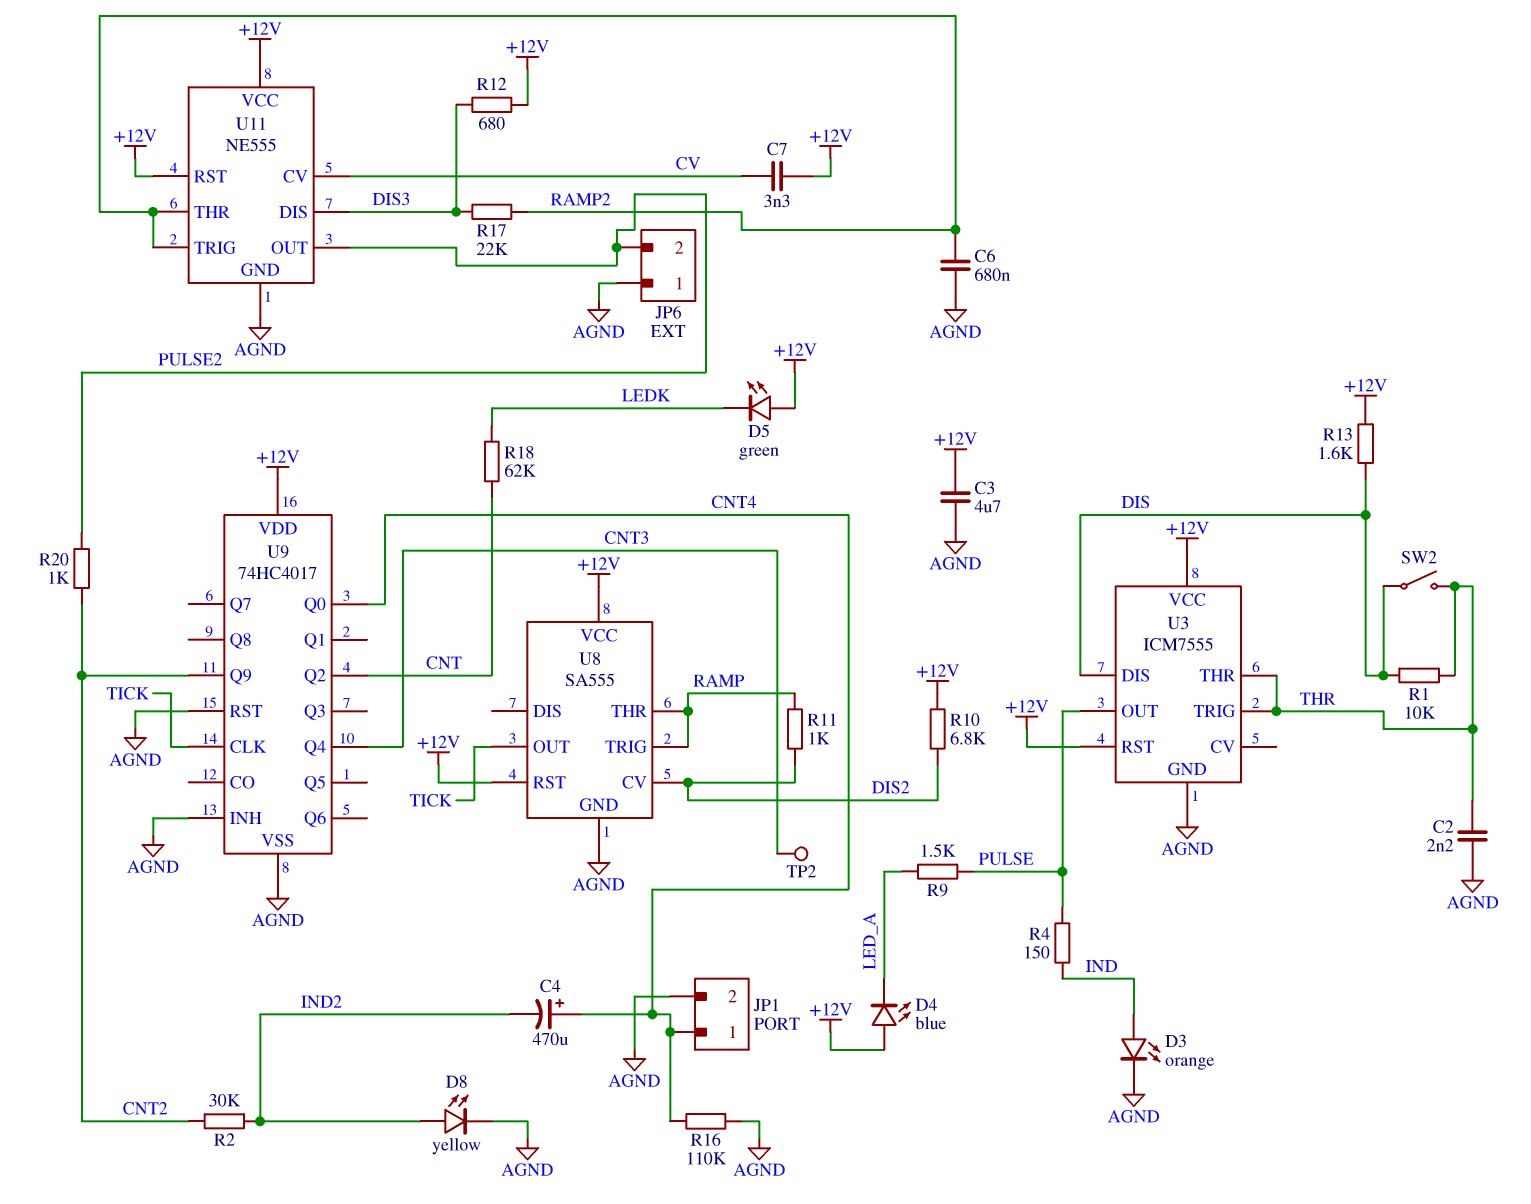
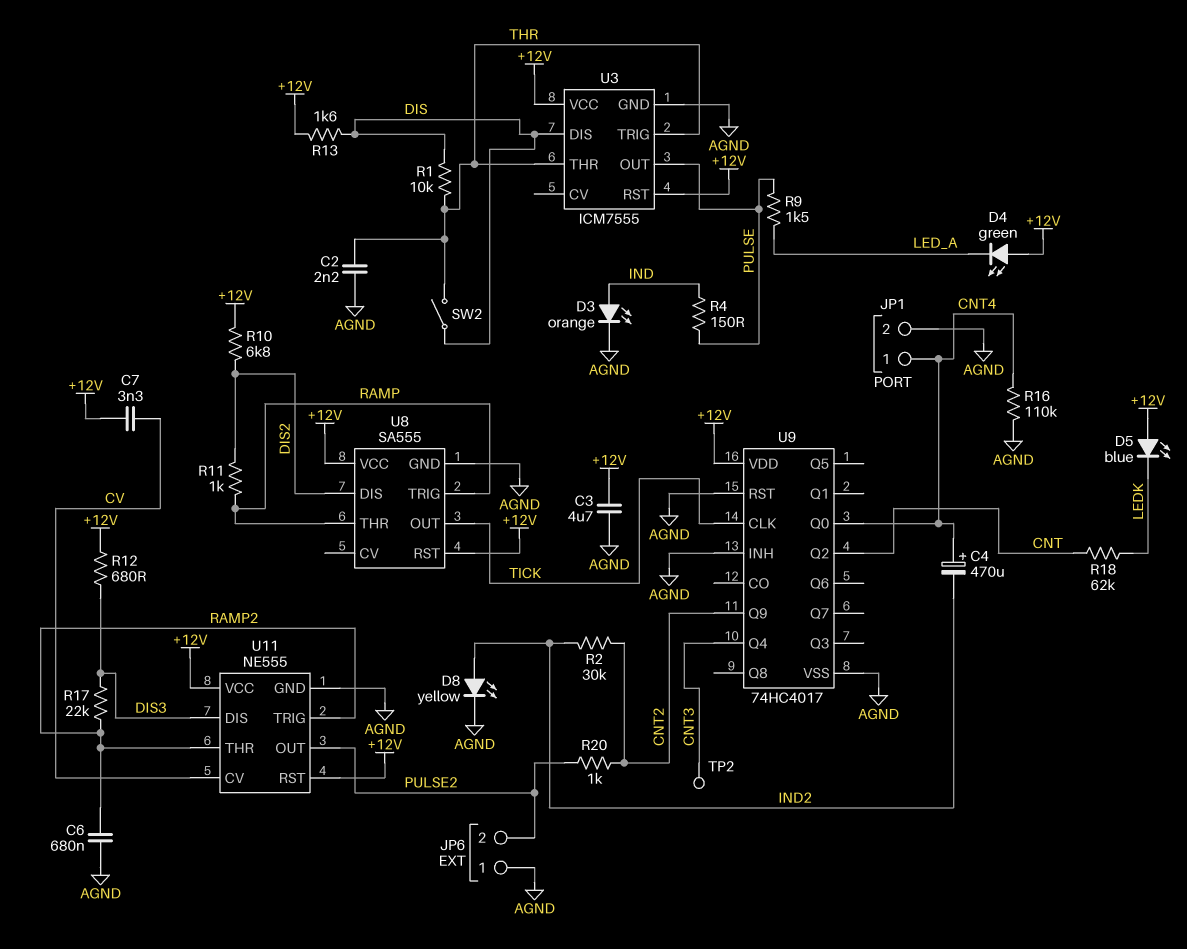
D4: LED blue (A +12V, K LED_A) -> LED green (A +12V, K LED_A)
D5: LED green (A +12V, K LEDK) -> LED blue (A +12V, K LEDK)
U8 pin CV: DIS2 -> none
U8 pin DIS: none -> DIS2

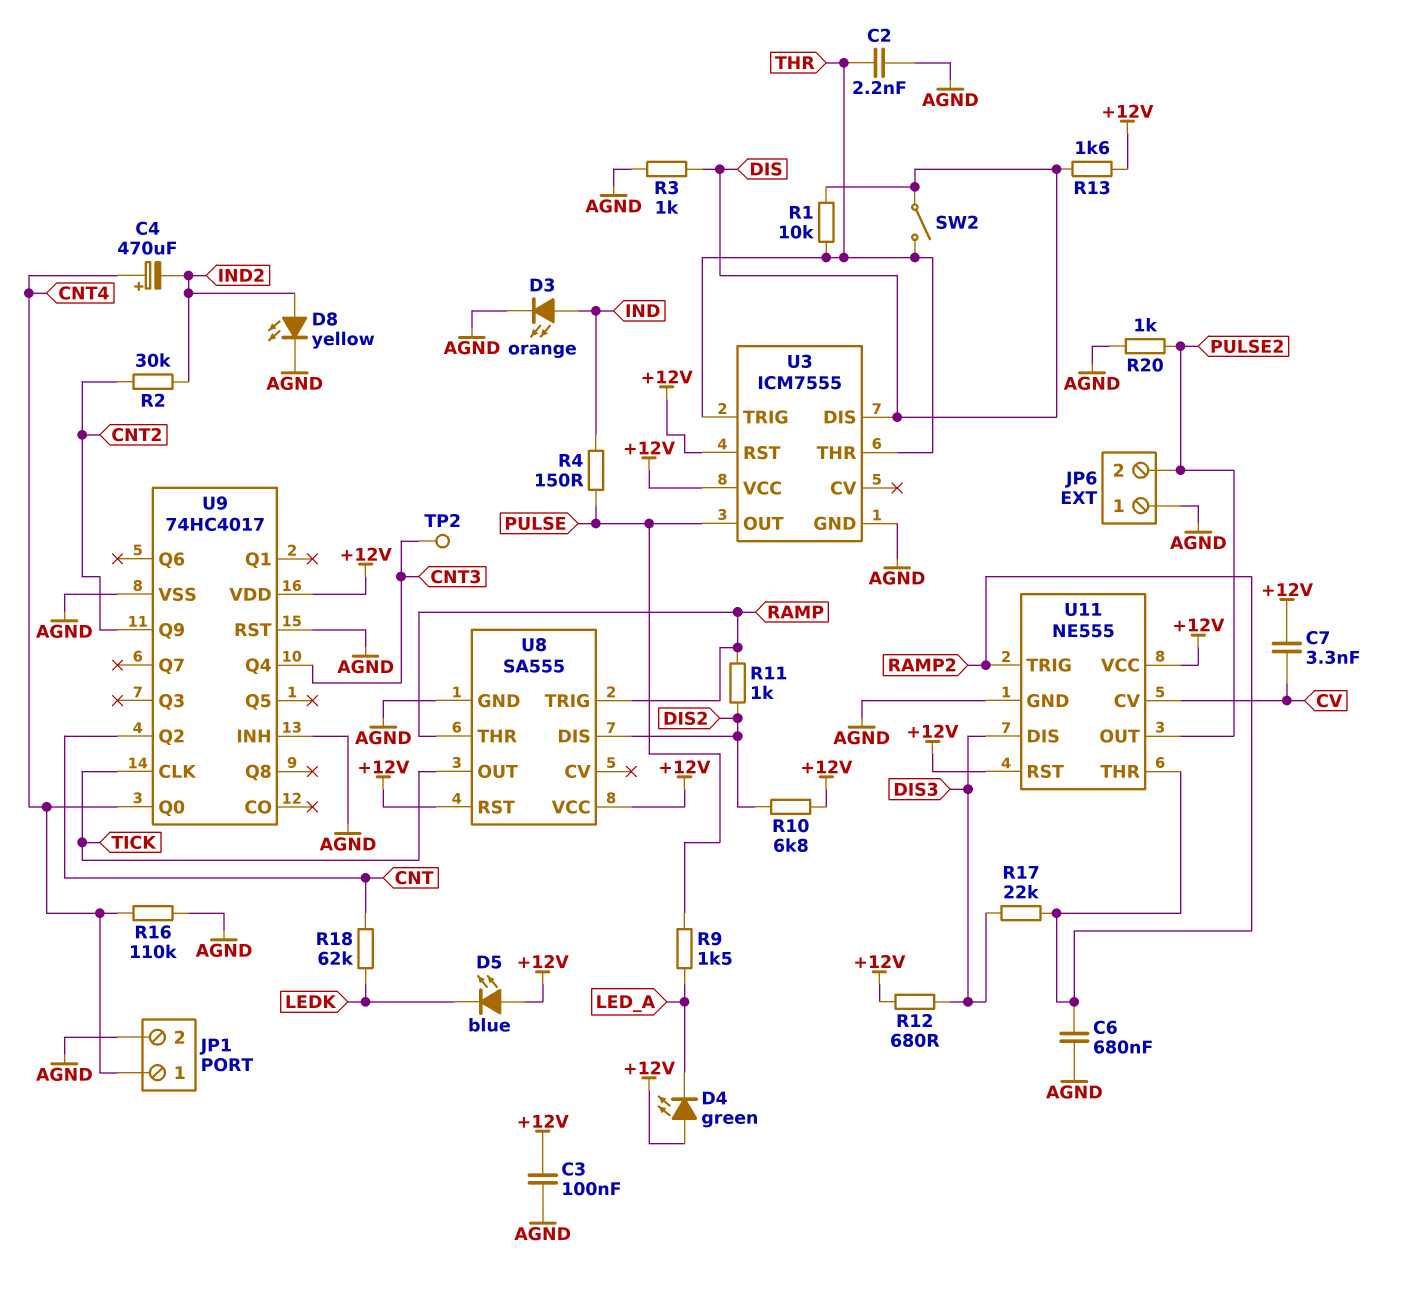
C3: 4.7uF (+12V, AGND) -> 100nF (+12V, AGND)
R3: none -> 1k (AGND, DIS)
R20: 1k (CNT2, PULSE2) -> 1k (AGND, PULSE2)

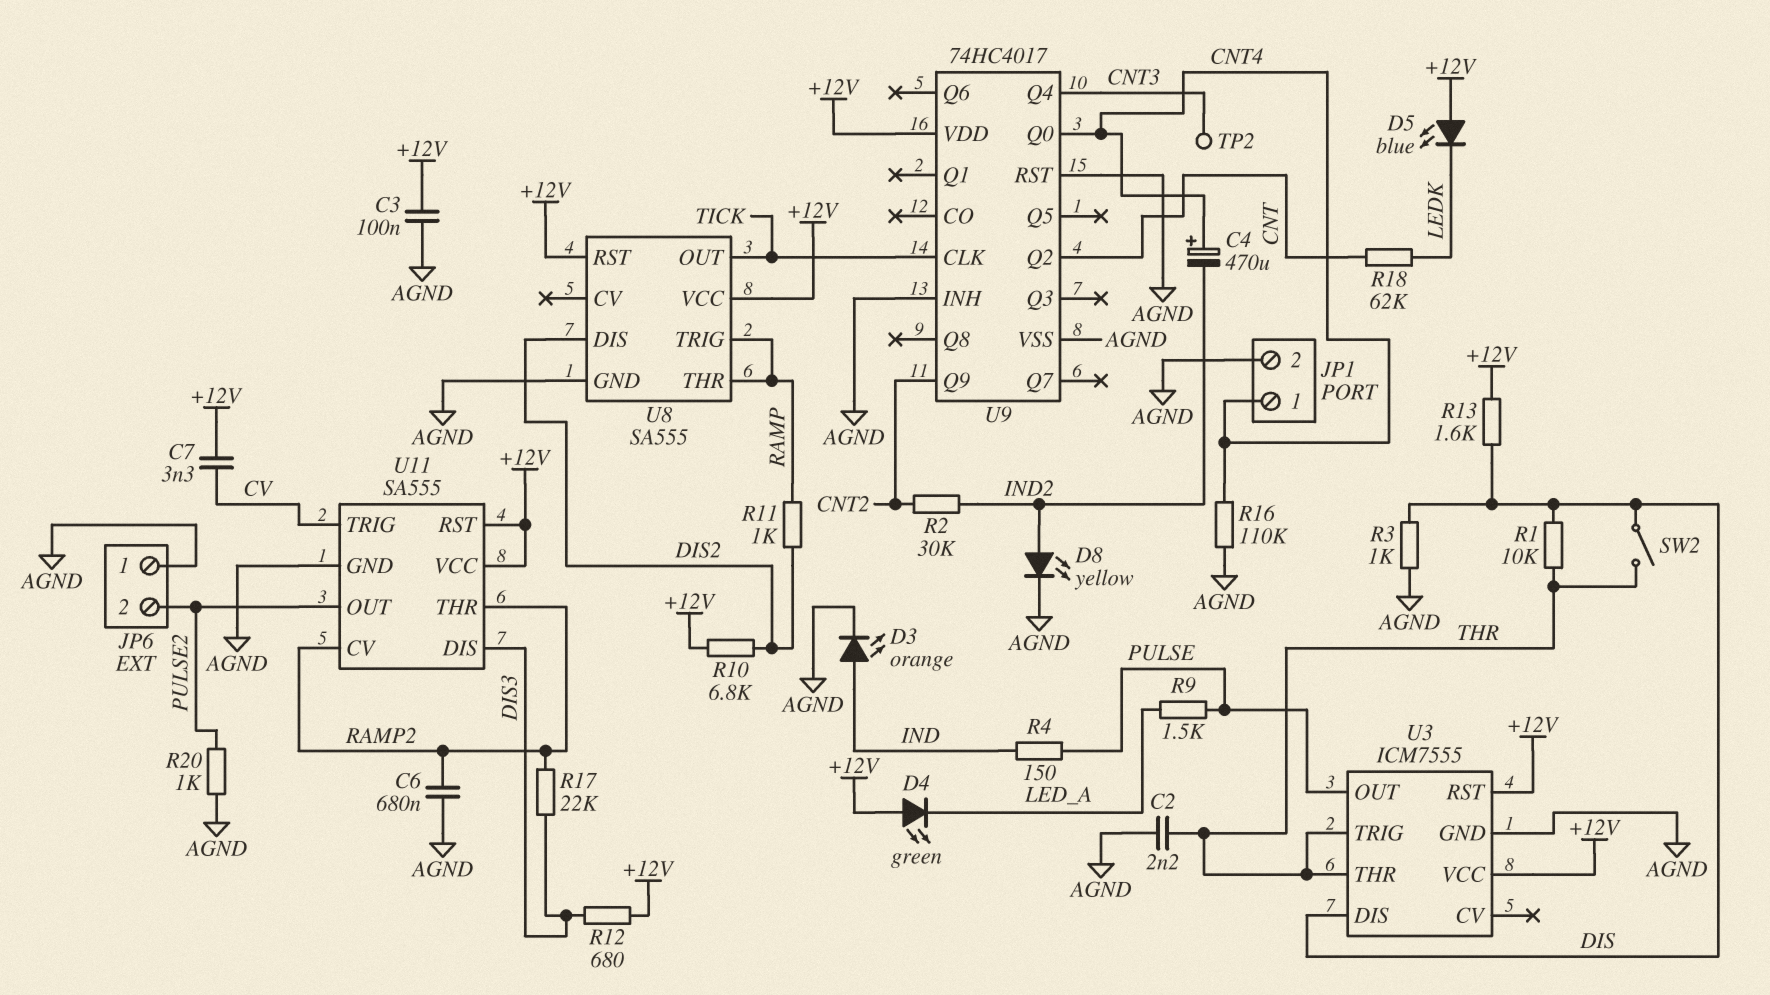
U11: NE555 -> SA555
U11 pin CV: CV -> RAMP2
U11 pin TRIG: RAMP2 -> CV

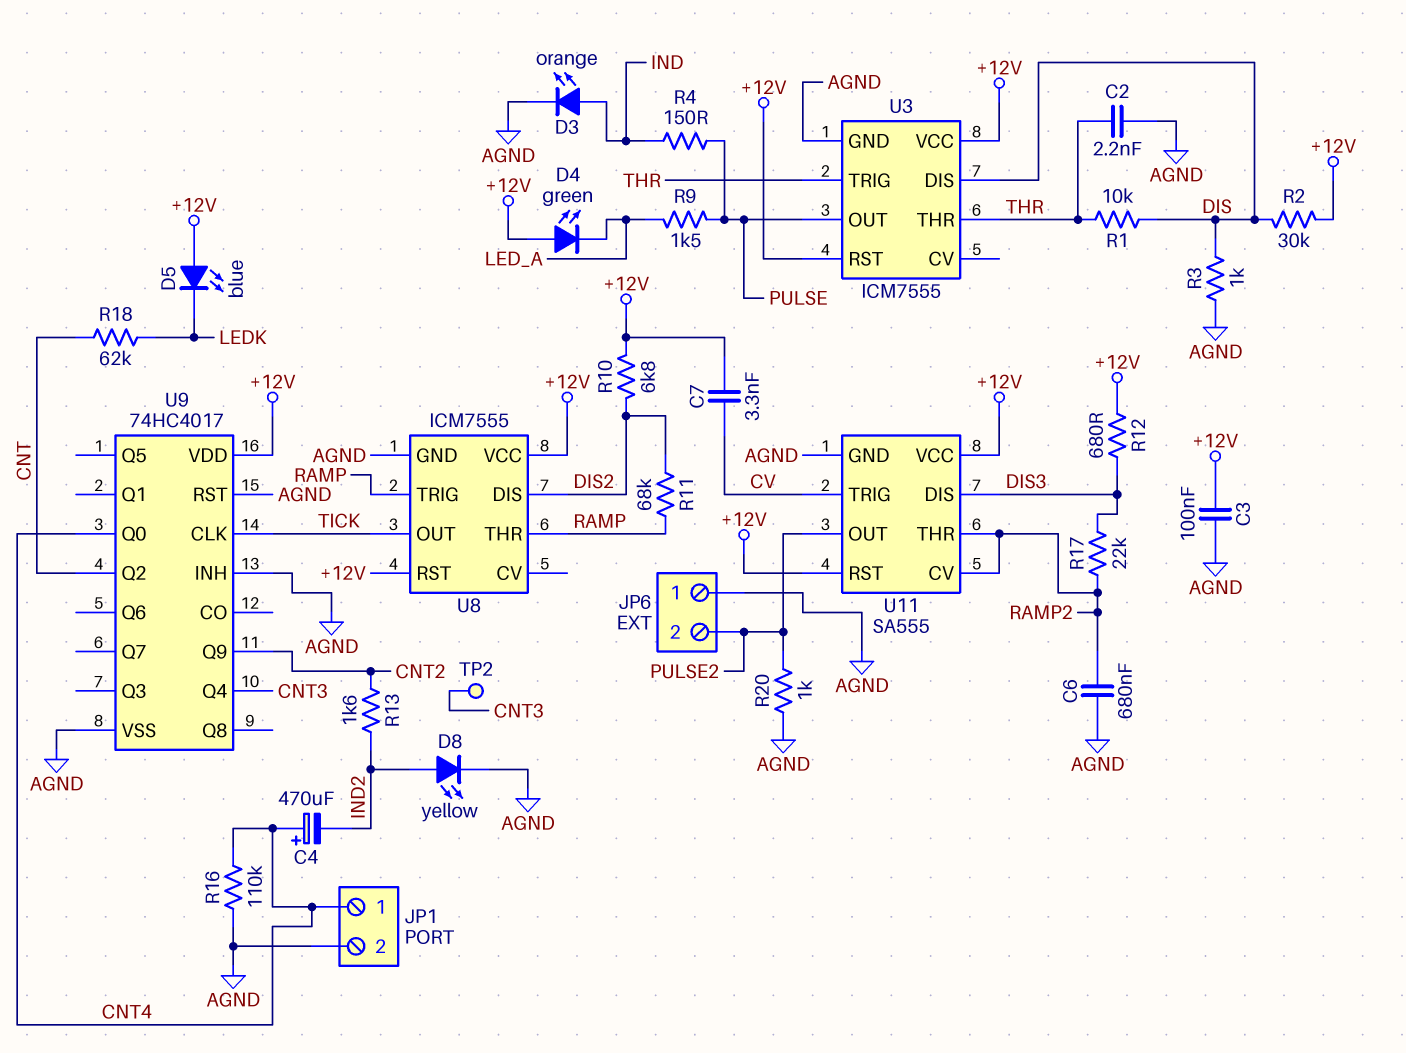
R2: 30k (CNT2, IND2) -> 30k (+12V, DIS)
R11: 1k (DIS2, RAMP) -> 68k (DIS2, RAMP)
R13: 1.6k (+12V, DIS) -> 1.6k (CNT2, IND2)
SW2: switch (DIS, THR) -> none
U8: SA555 -> ICM7555

